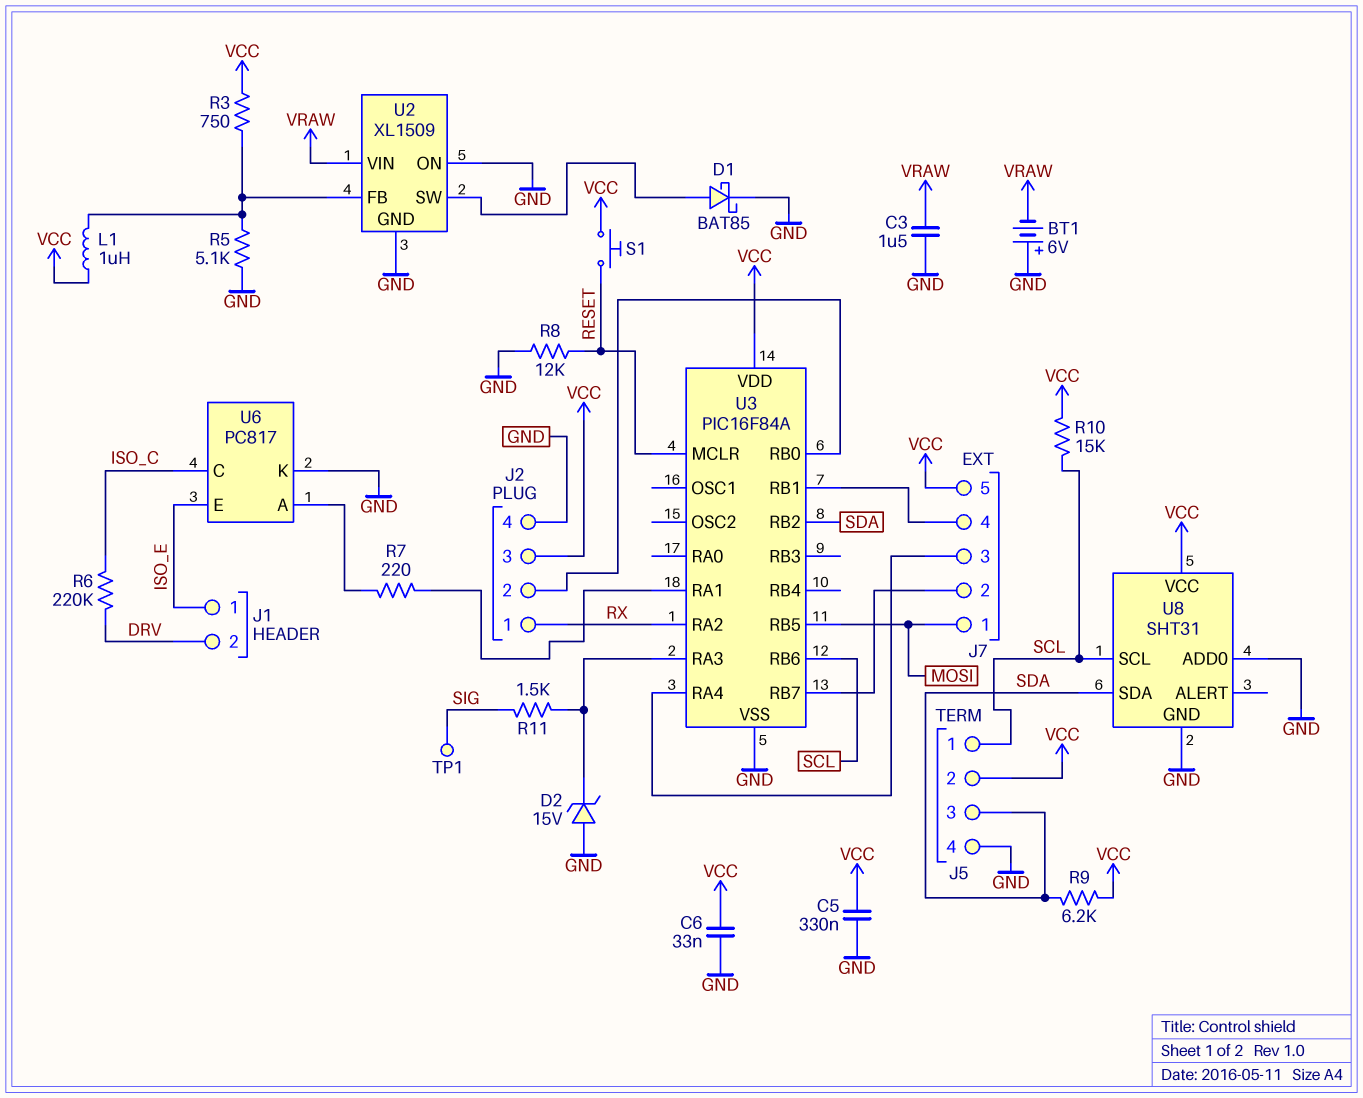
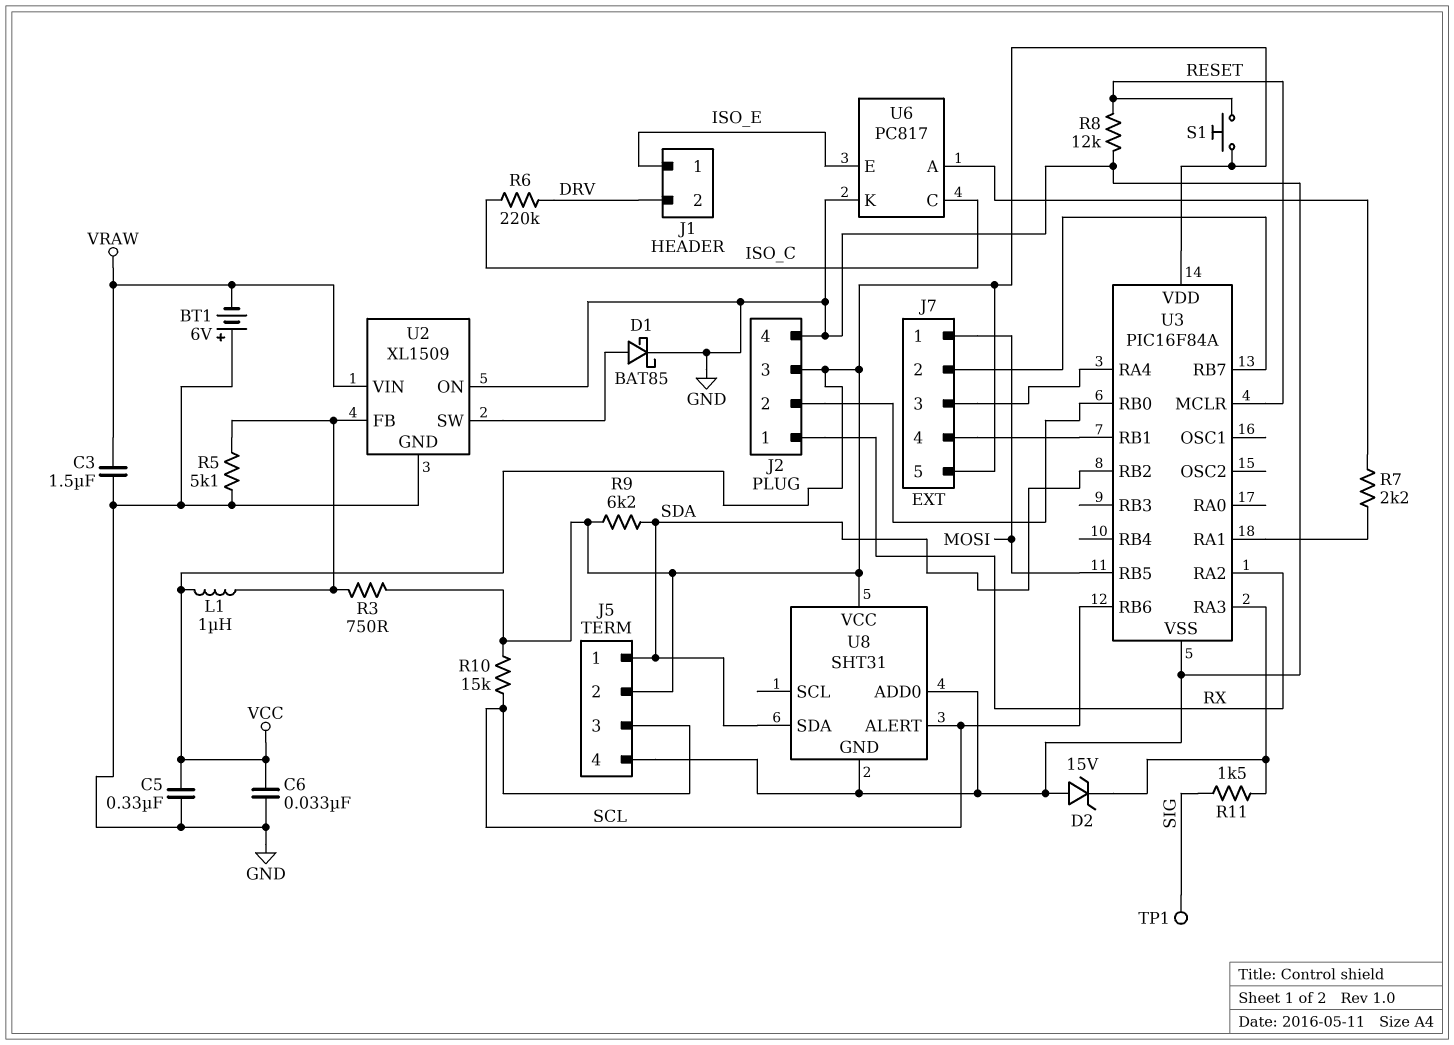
J5 pin 1: SCL -> SDA
J5 pin 3: SDA -> SCL
R7: 220 (U3/RA1, U6/A) -> 2.2k (U3/RA1, U6/A)
U8 pin ALERT: none -> SCL
U8 pin SCL: SCL -> none

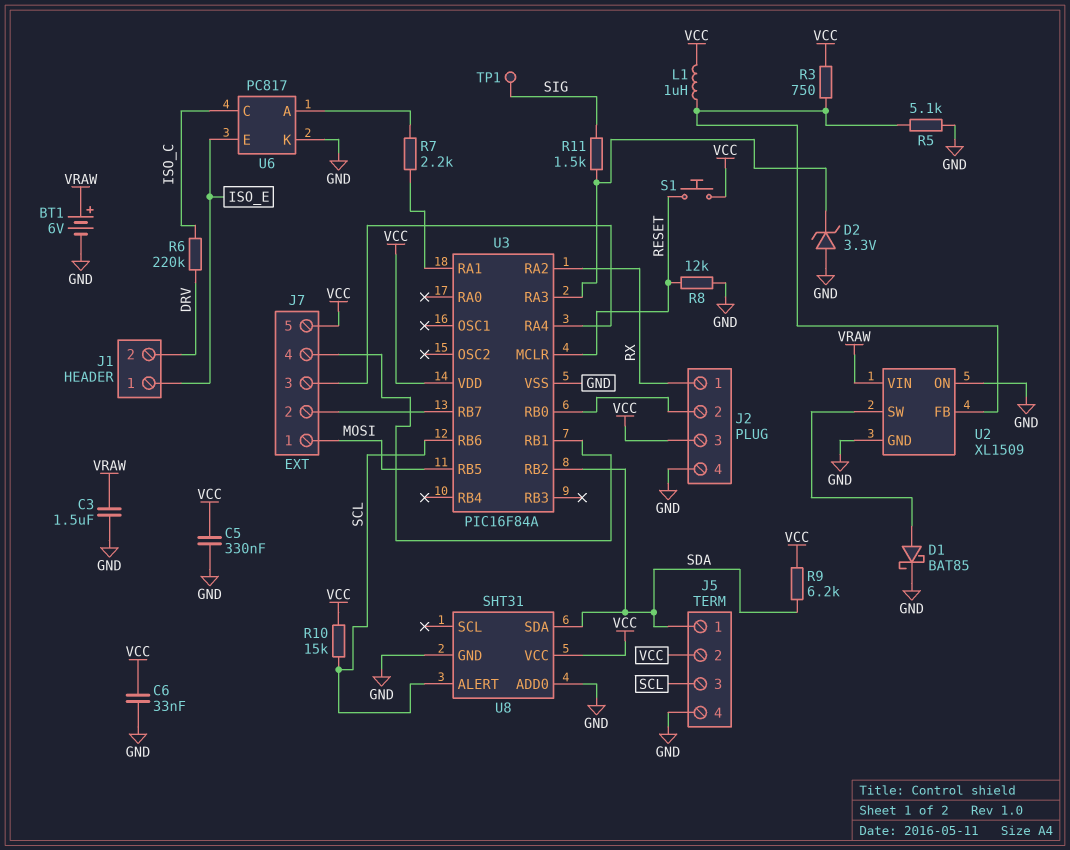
BT1: 6V (plus GND, minus VRAW) -> 6V (plus VRAW, minus GND)
D2: zener 15V (A GND, K U3/RA3) -> zener 3.3V (A GND, K U3/RA3)

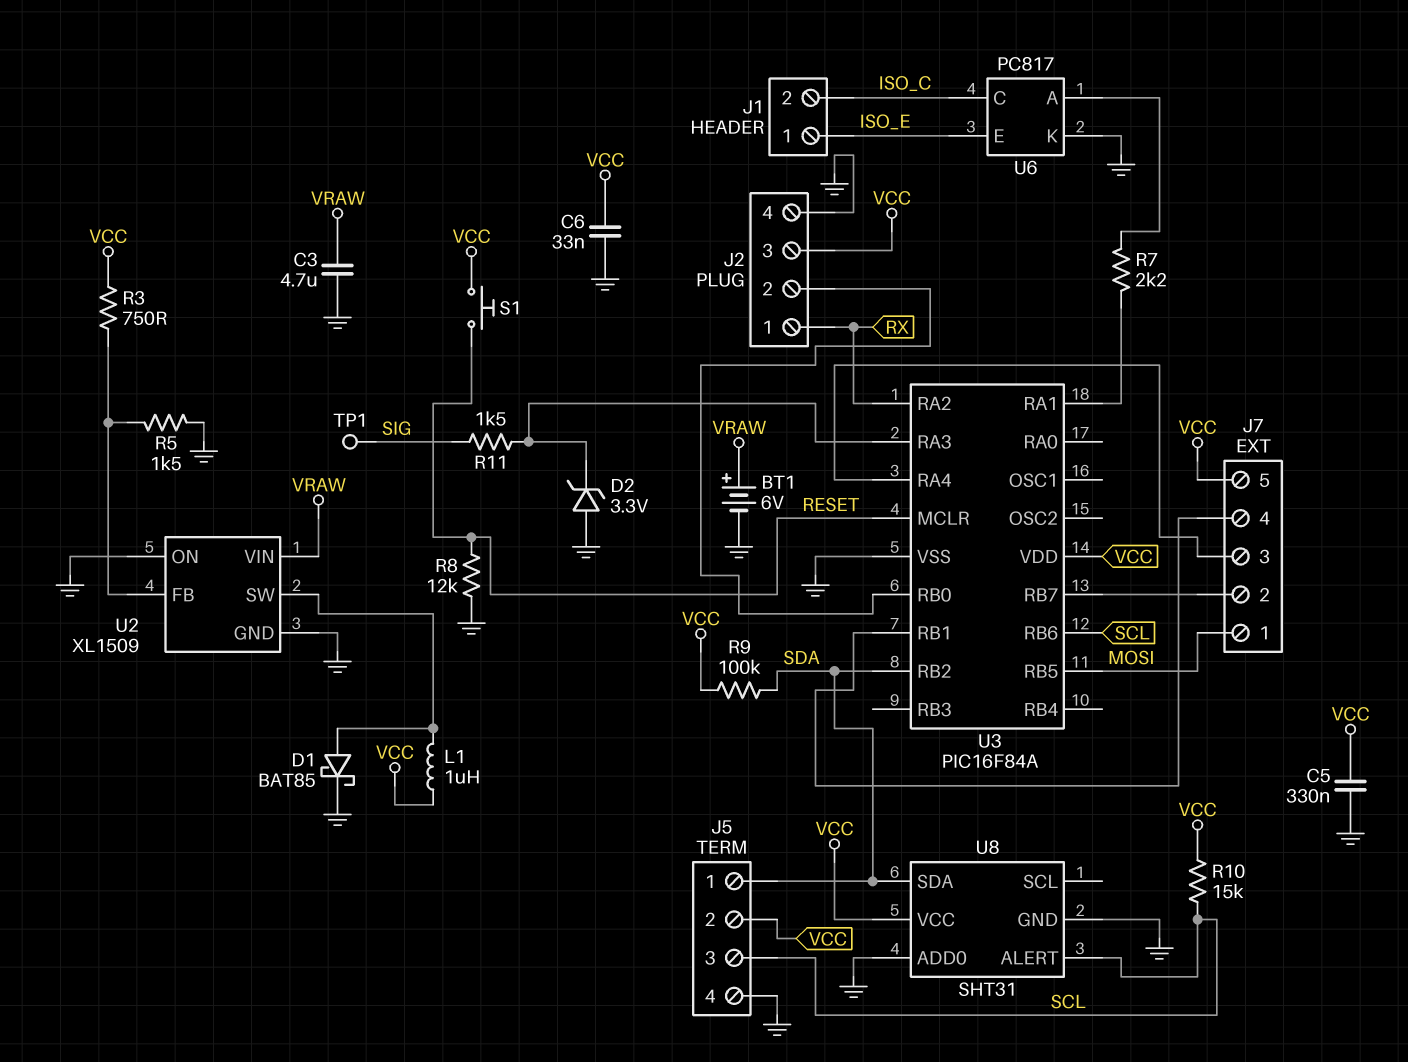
C3: 1.5uF (GND, VRAW) -> 4.7uF (GND, VRAW)
J1 pin 2: DRV -> ISO_C
L1: 1uH (U2/FB, VCC) -> 1uH (U2/SW, VCC)
R5: 5.1k (GND, U2/FB) -> 1.5k (GND, U2/FB)
R6: 220k (DRV, ISO_C) -> none
R9: 6.2k (SDA, VCC) -> 100k (SDA, VCC)

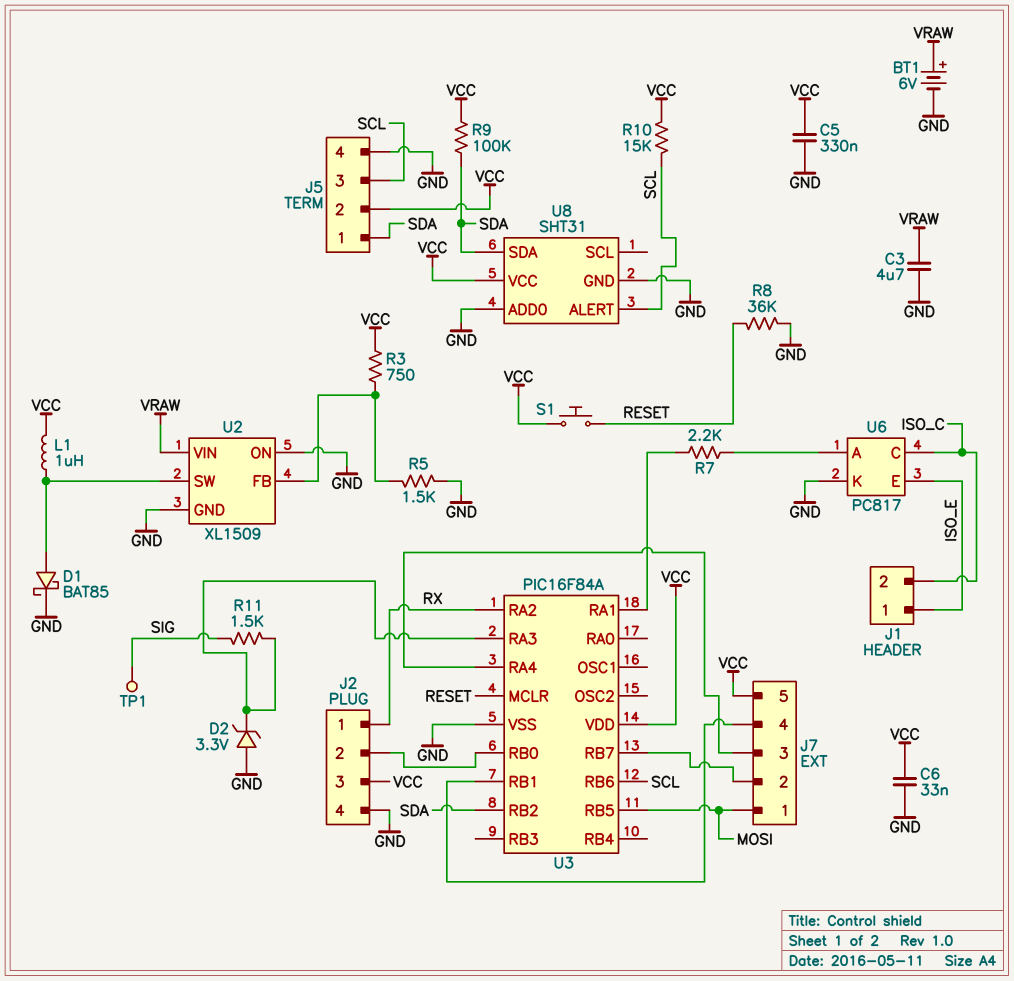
R8: 12k (GND, RESET) -> 36k (GND, RESET)

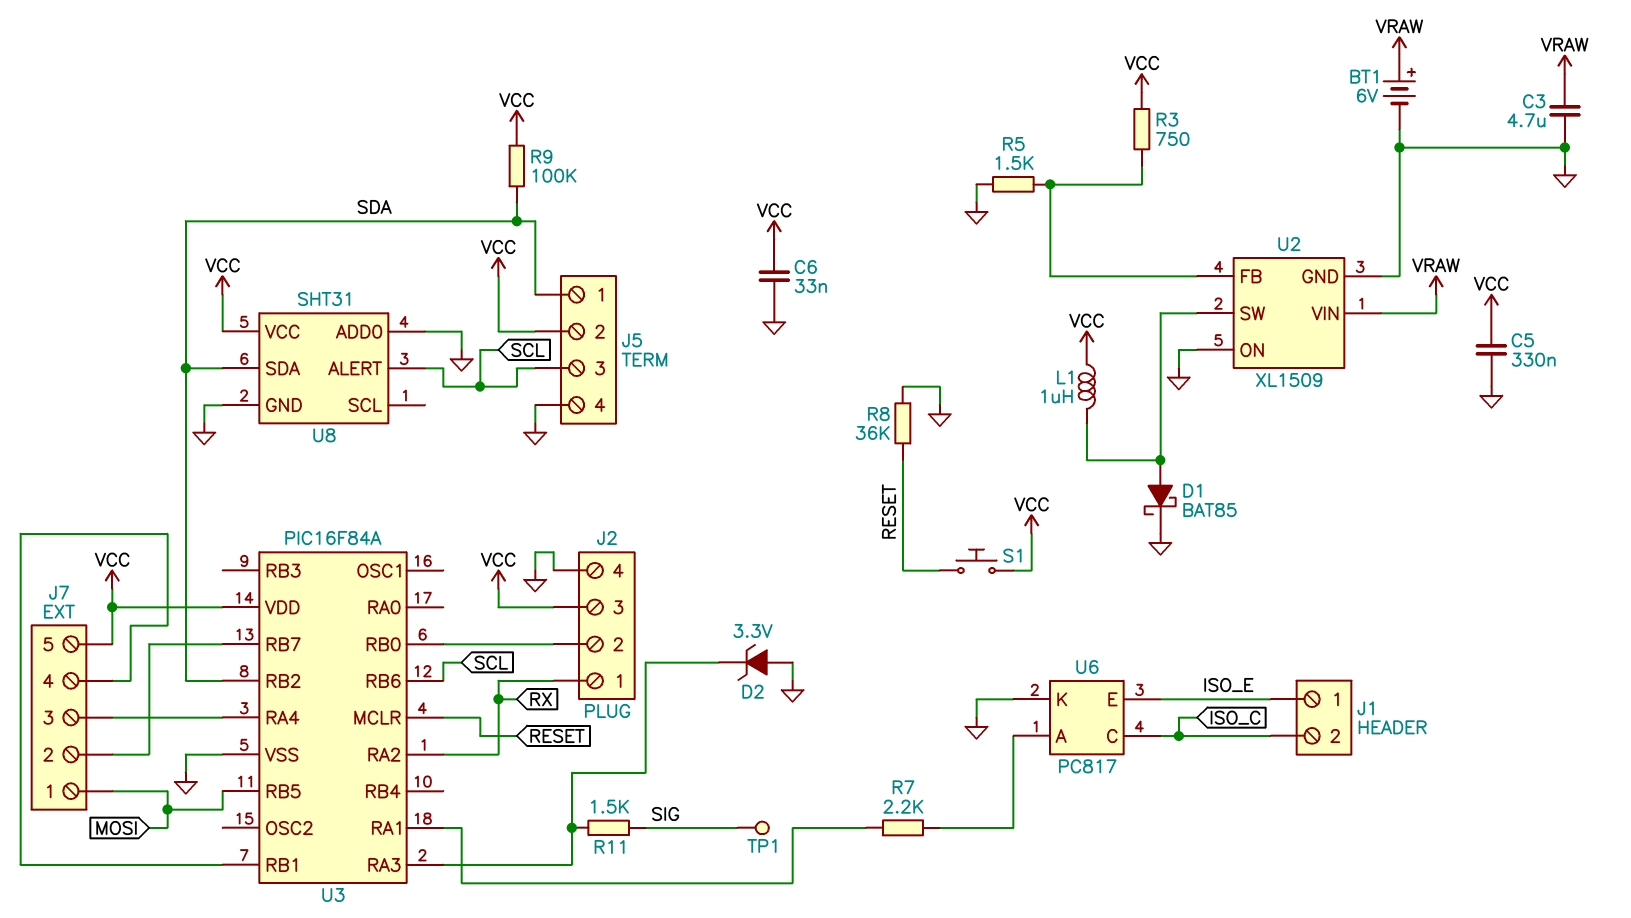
R10: 15k (SCL, VCC) -> none

